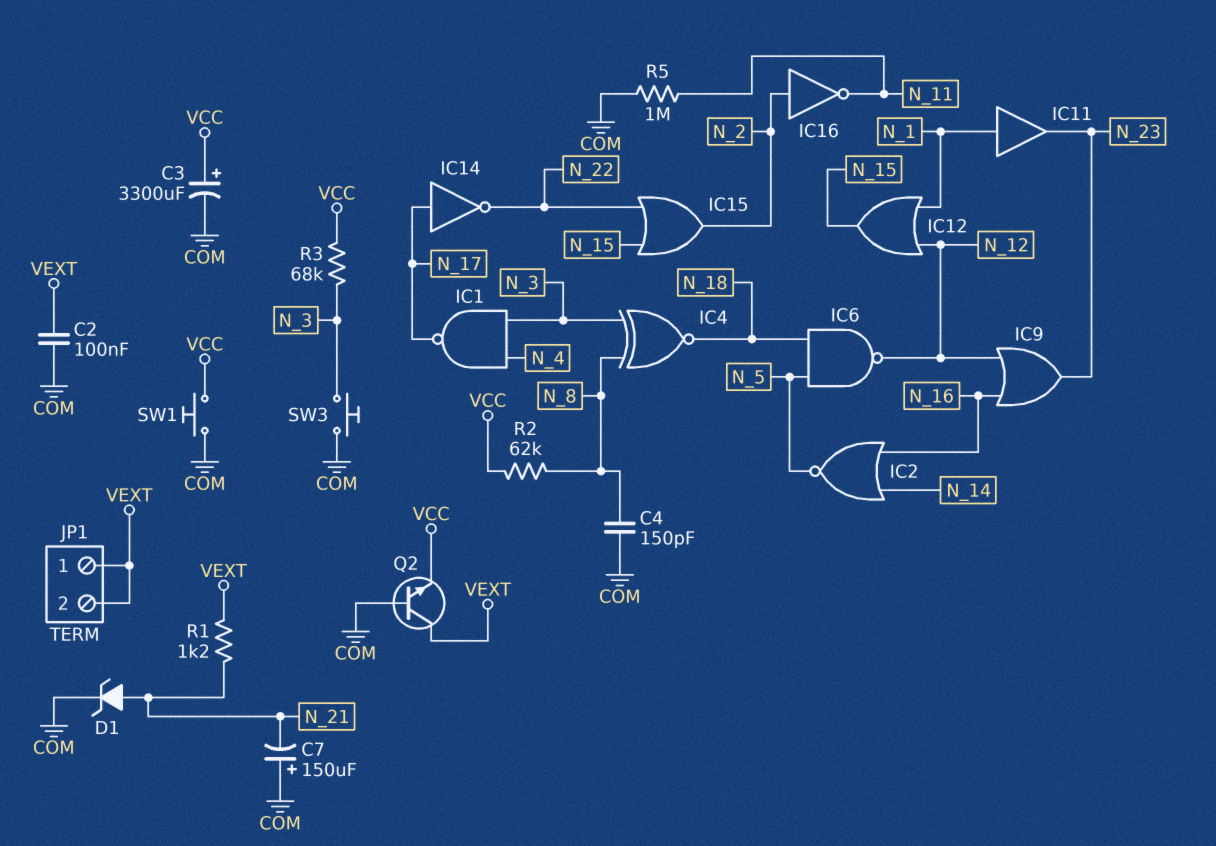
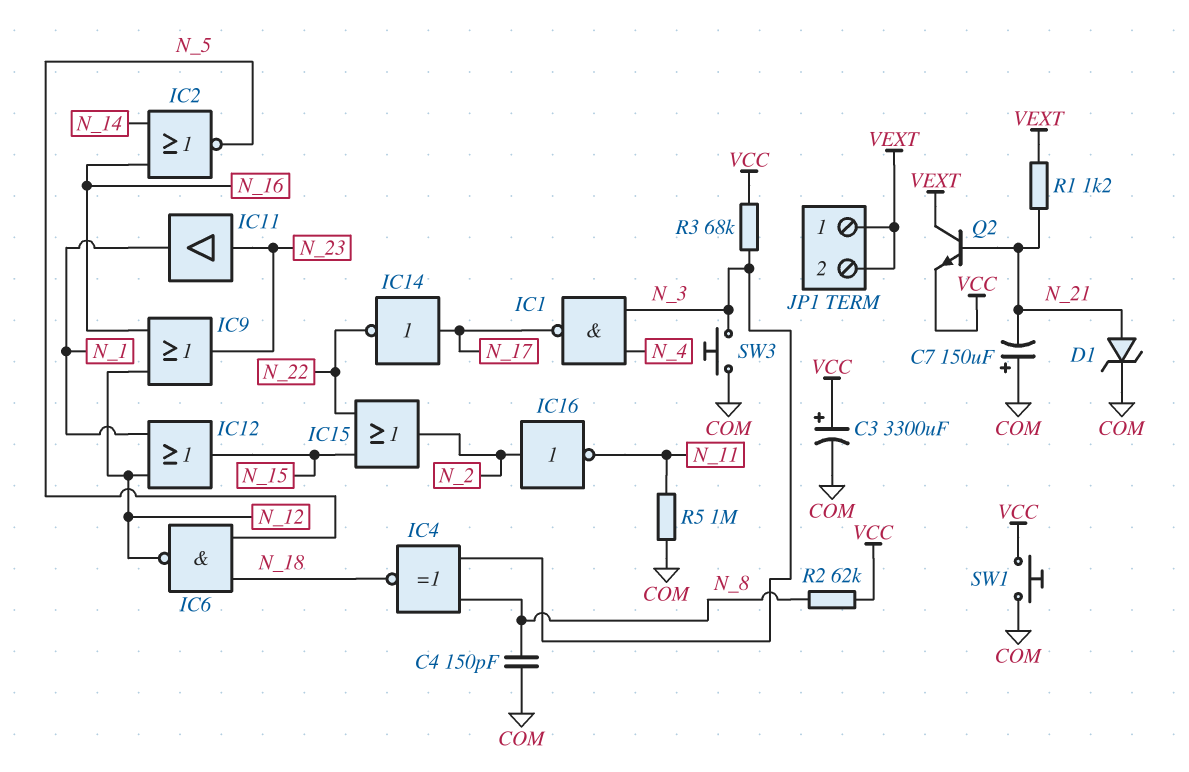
C2: 100nF (COM, VEXT) -> none
IC11: buffer (in N_1, out N_23) -> buffer (in N_23, out N_1)
Q2: NPN (B COM, C VEXT, E VCC) -> NPN (B N_21, C VEXT, E VCC)

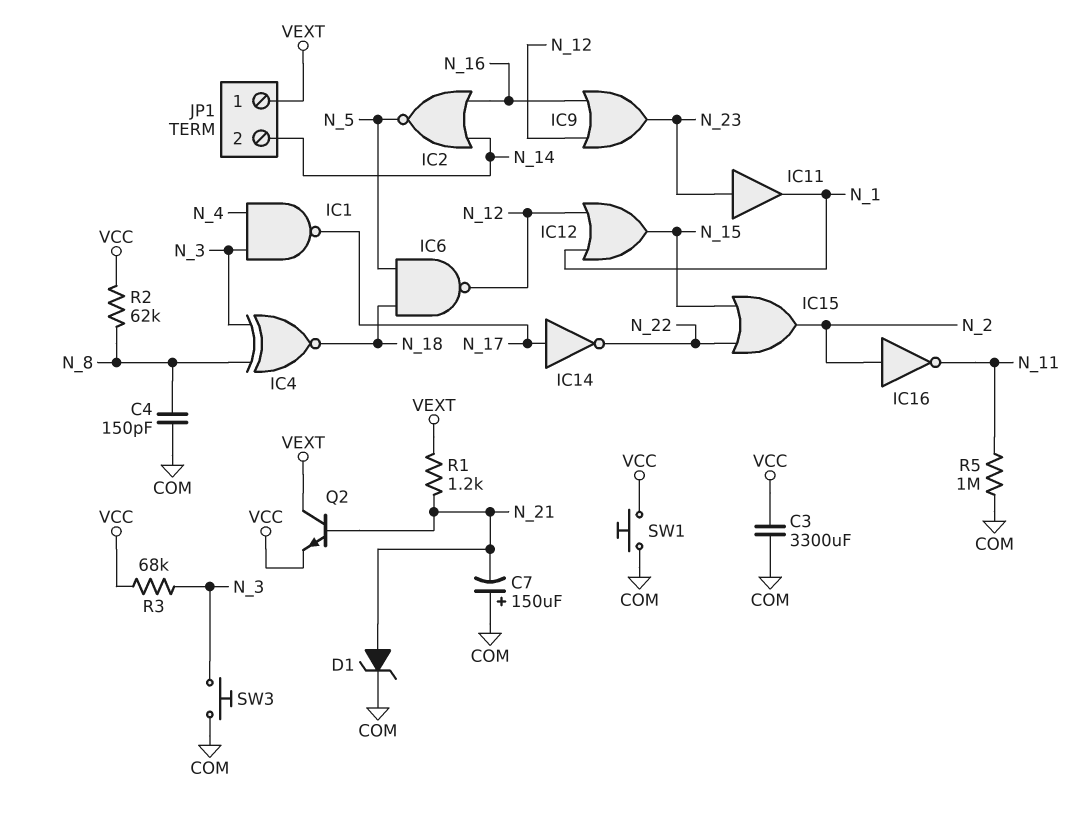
C3: 3300uF (plus VCC, minus COM) -> 3300uF (COM, VCC)
JP1 pin 2: VEXT -> N_14

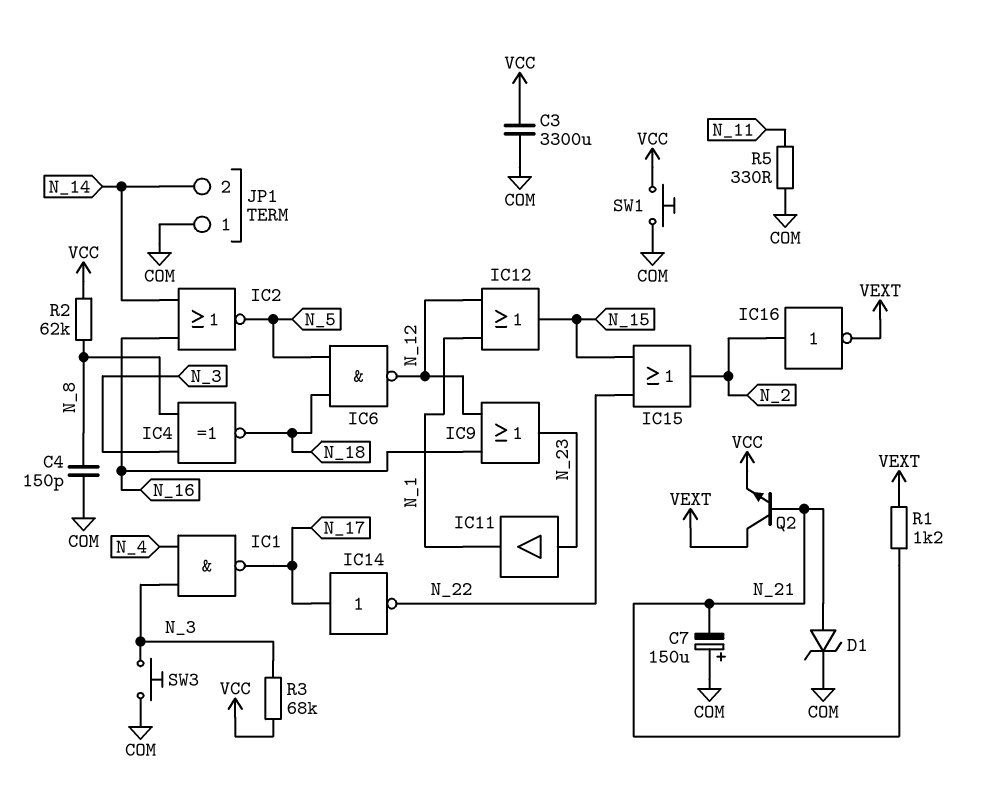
IC16: NOT (in N_2, out N_11) -> NOT (in N_2, out VEXT)
JP1 pin 1: VEXT -> COM
R5: 1M (COM, N_11) -> 330 (COM, N_11)

